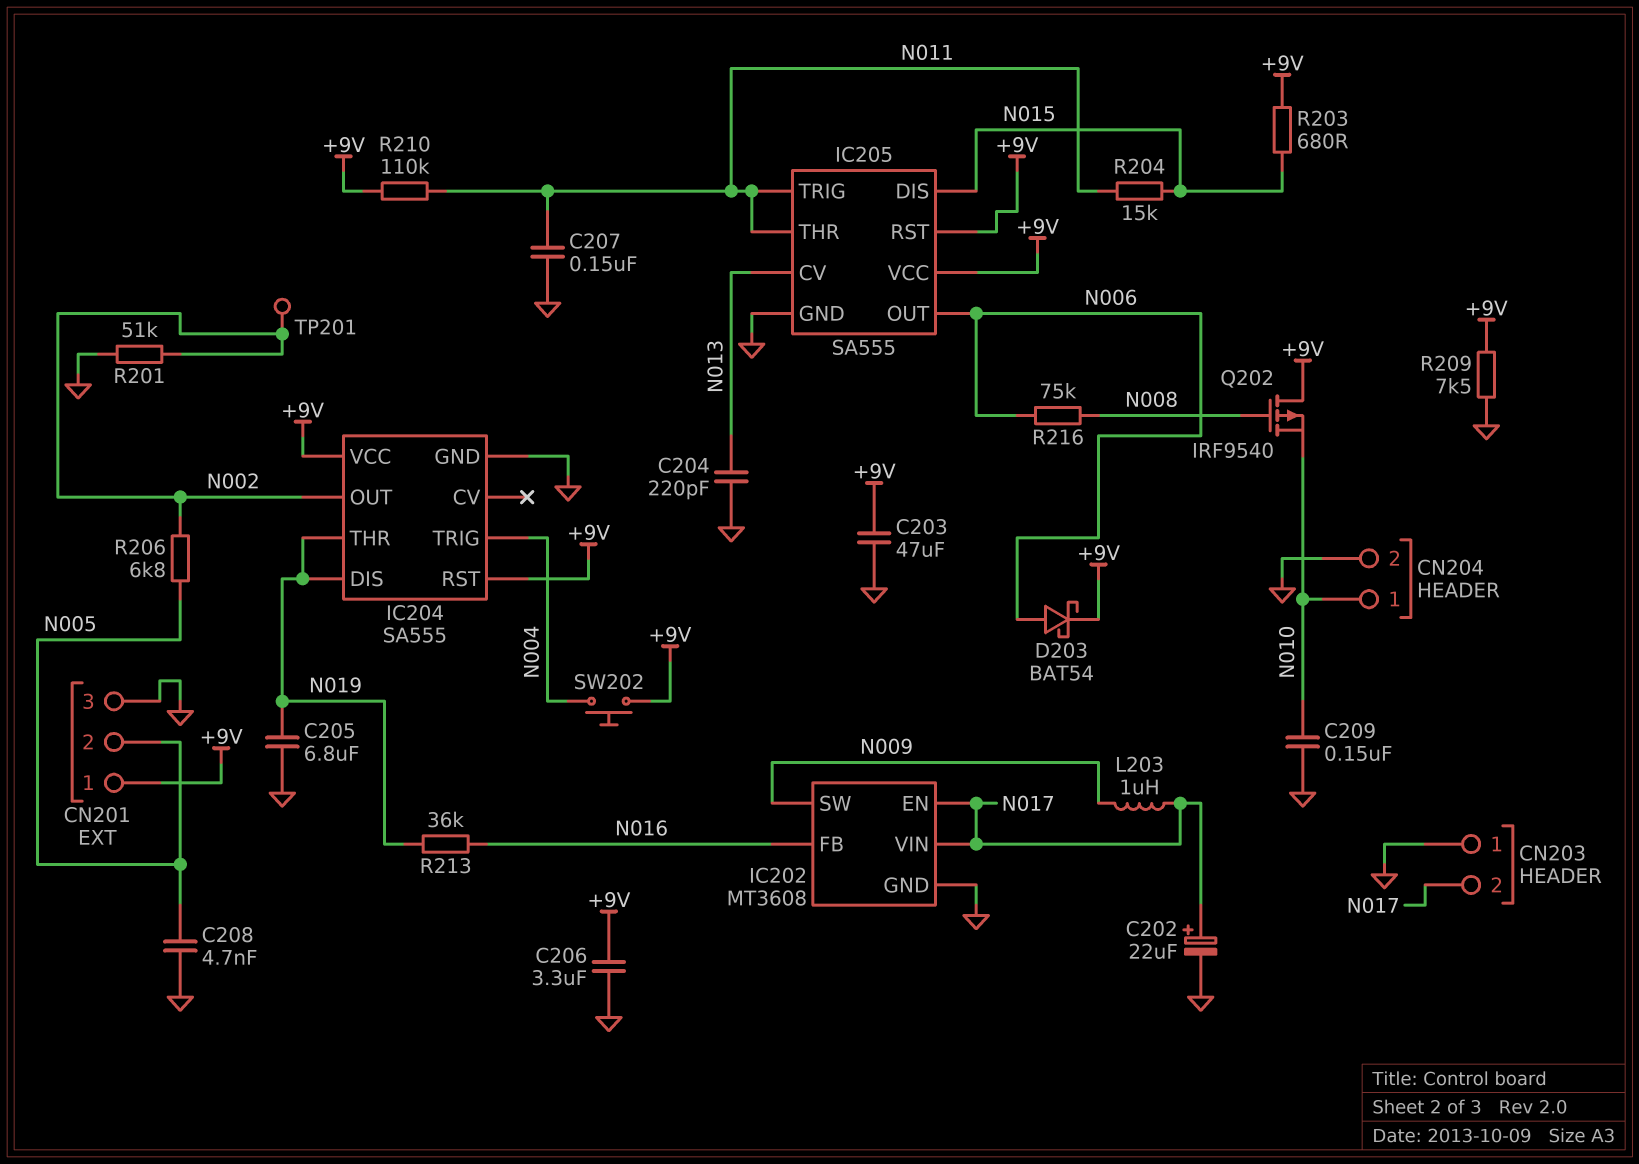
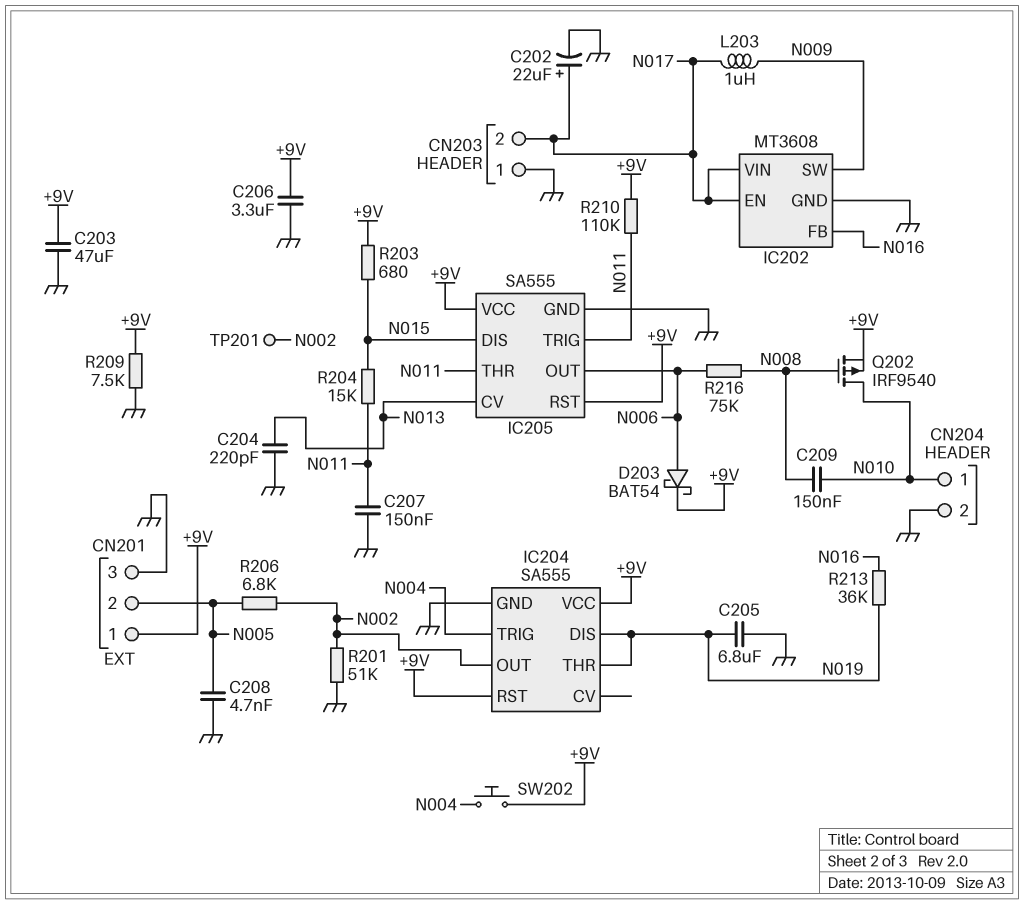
C209: 150nF (GND, N010) -> 150nF (N008, N010)
Q202: PMOS IRF9540 (G N008, D +9V, S N010) -> PMOS IRF9540 (G N008, D N010, S +9V)

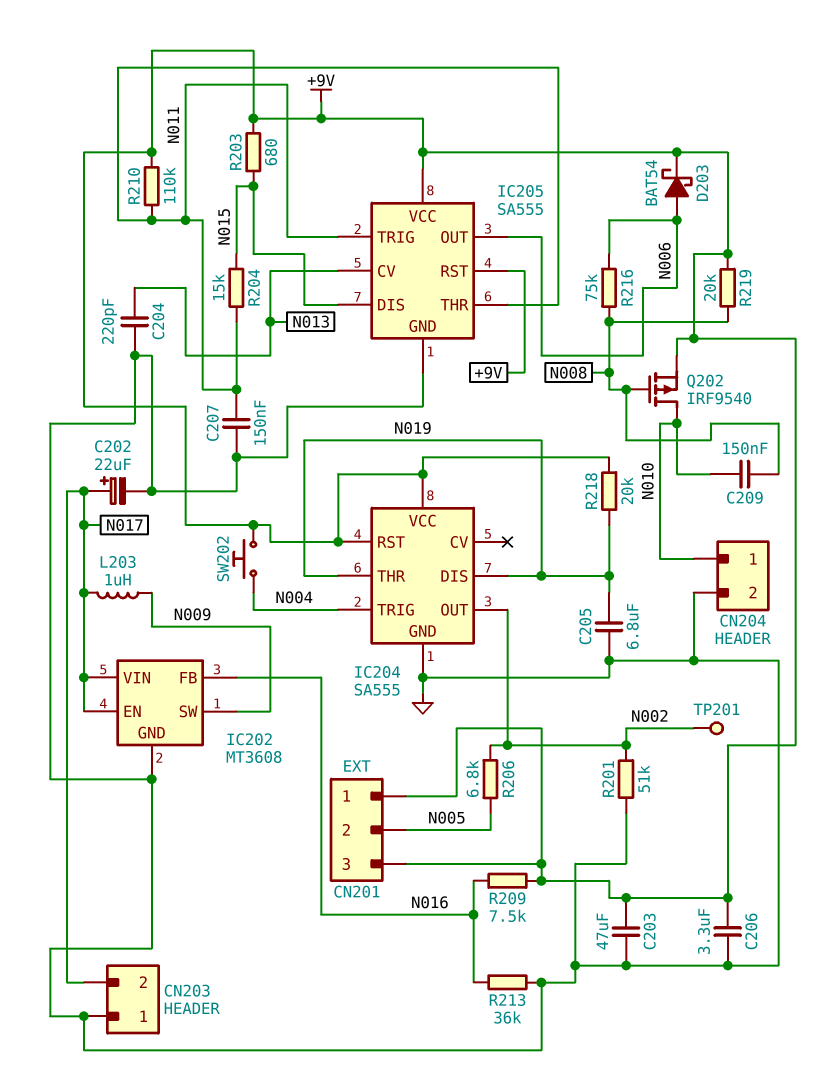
C208: 4.7nF (GND, N005) -> none
CN201 pin 3: GND -> +9V
R209: 7.5k (+9V, GND) -> 7.5k (+9V, N016)
R213: 36k (N016, N019) -> 36k (GND, N016)
R218: none -> 20k (+9V, N019)
R219: none -> 20k (+9V, N008)

